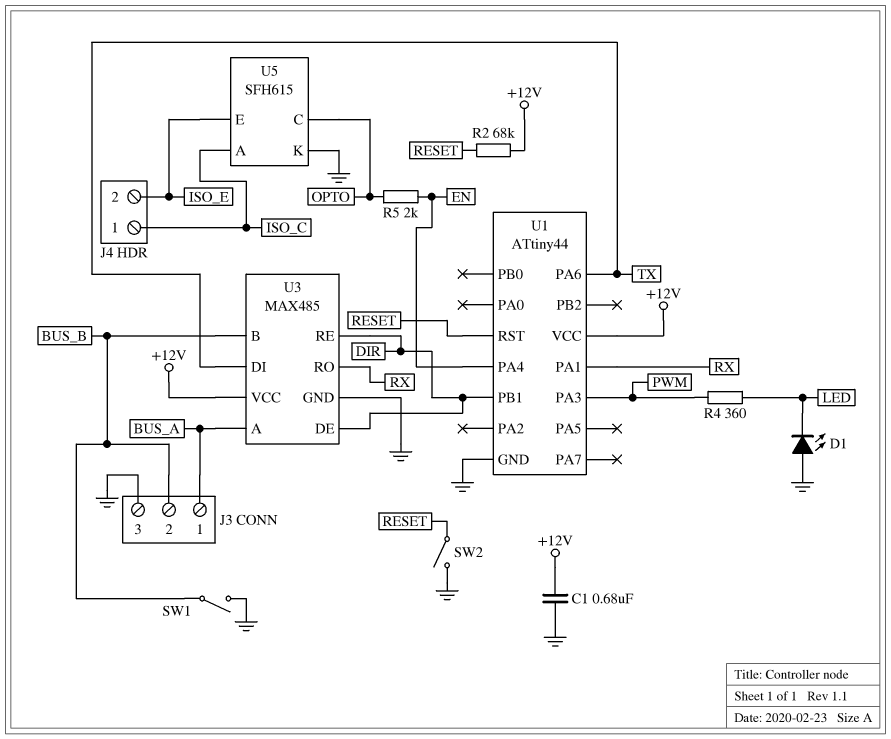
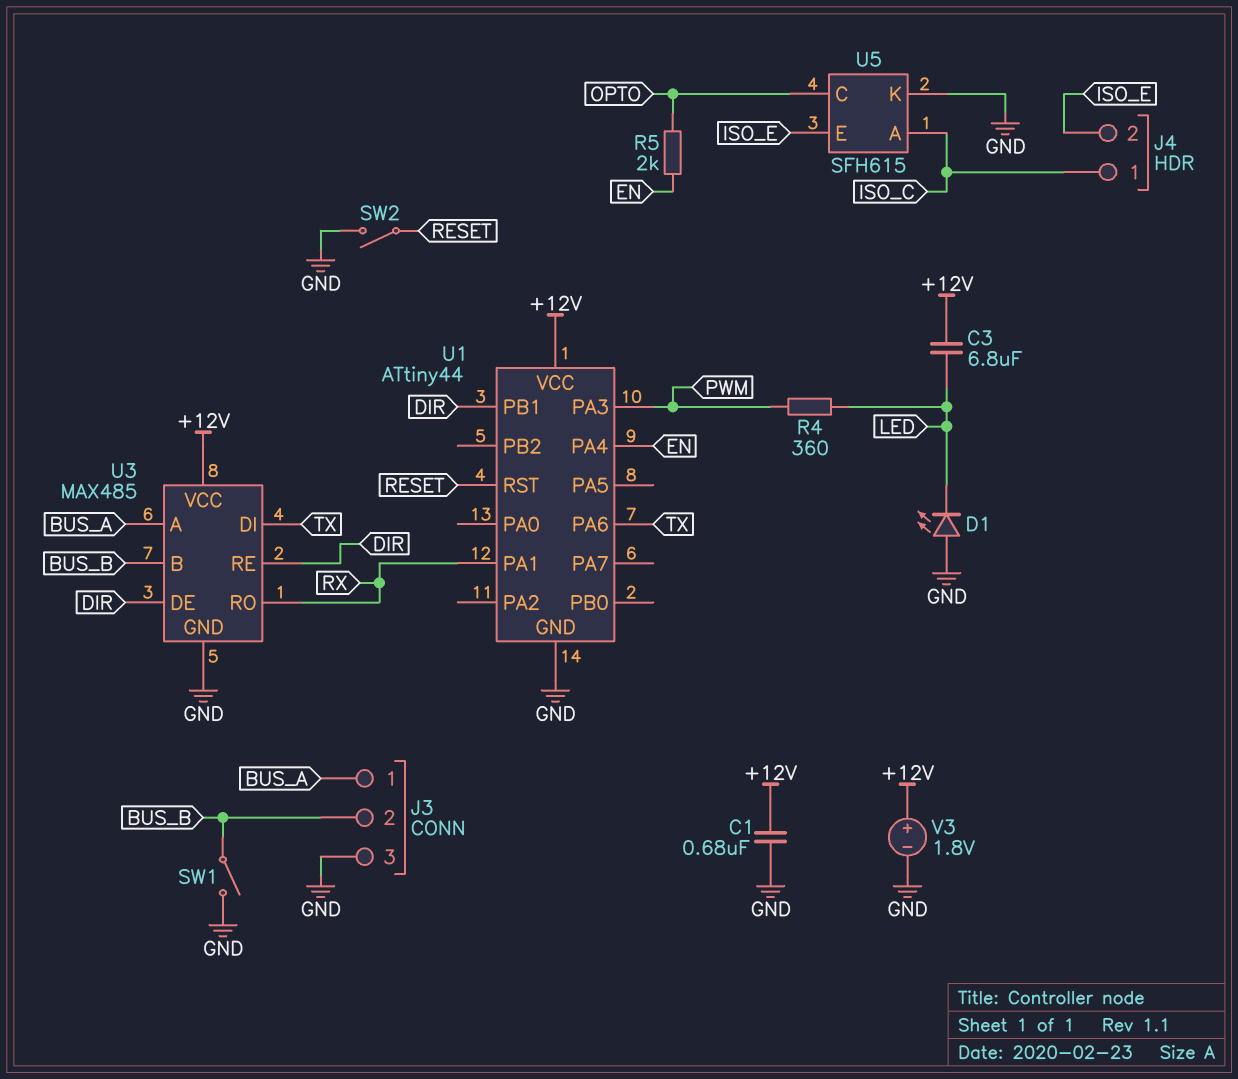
C3: none -> 6.8uF (+12V, LED)
R2: 68k (+12V, RESET) -> none
V3: none -> 1.8V (plus +12V, minus GND)

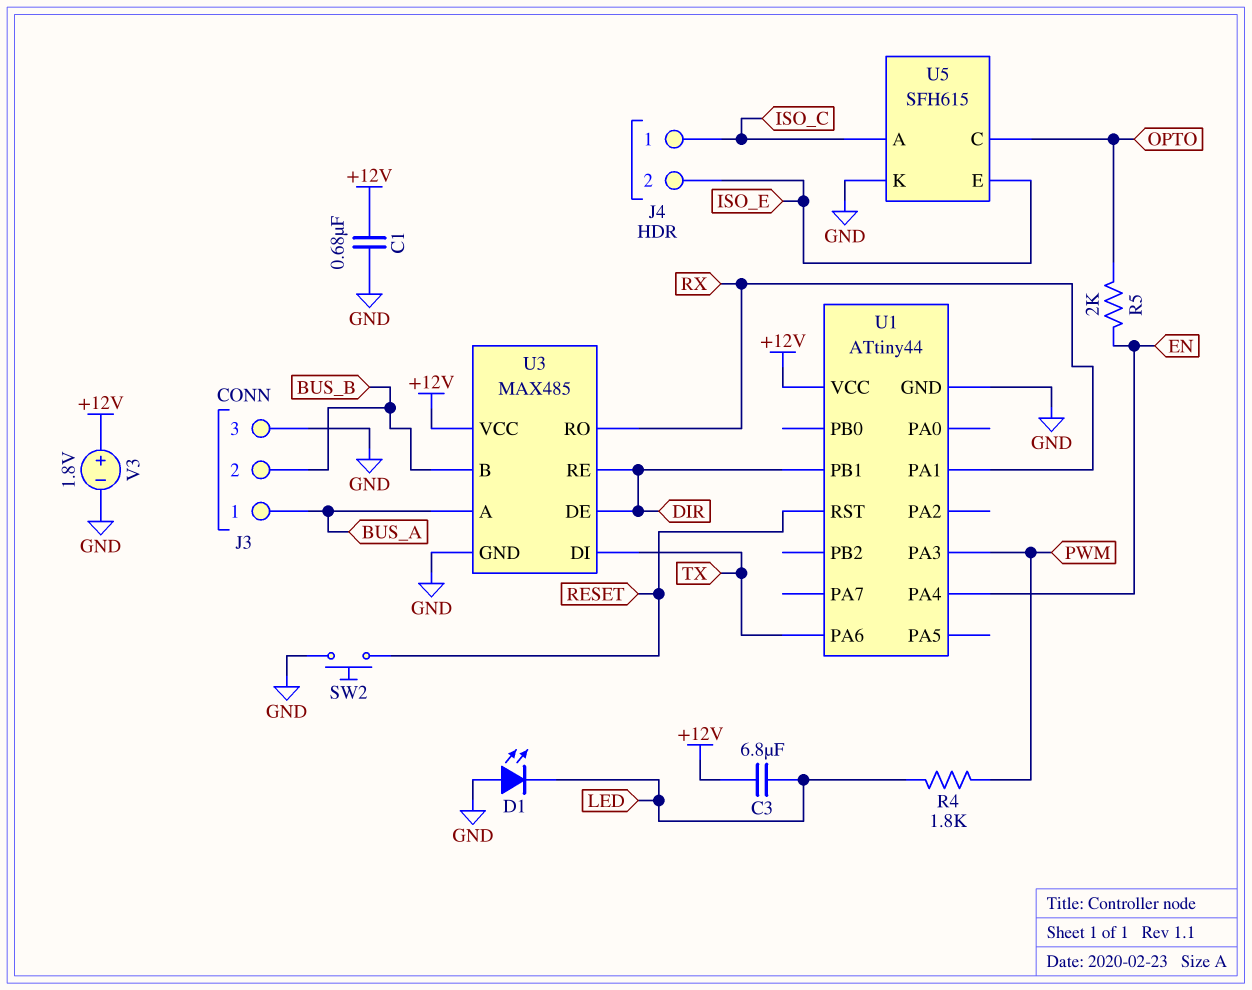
R4: 360 (LED, PWM) -> 1.8k (LED, PWM)
SW1: switch (BUS_B, GND) -> none
SW2: switch (GND, RESET) -> button (GND, RESET)

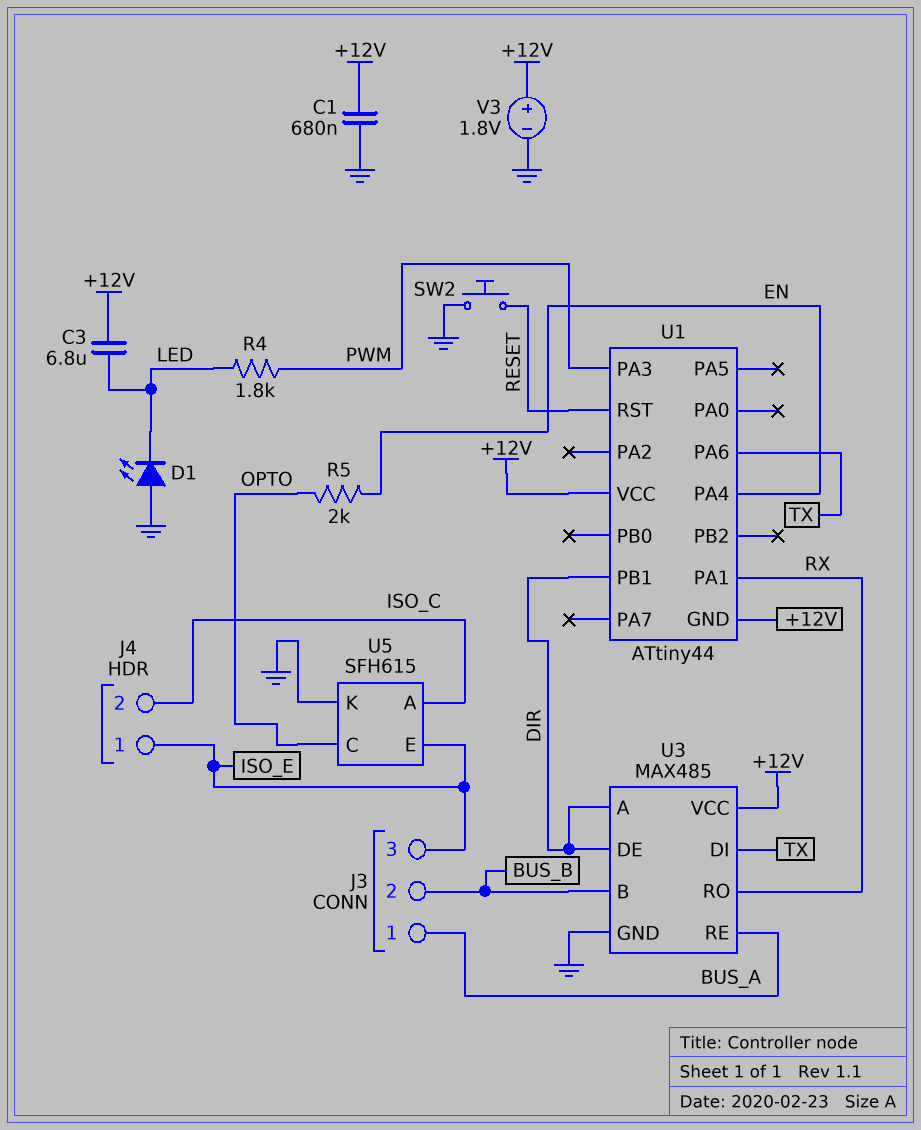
J3 pin 3: GND -> ISO_E
J4 pin 1: ISO_C -> ISO_E
J4 pin 2: ISO_E -> ISO_C
U1 pin GND: GND -> +12V
U3 pin A: BUS_A -> DIR
U3 pin RE: DIR -> BUS_A

